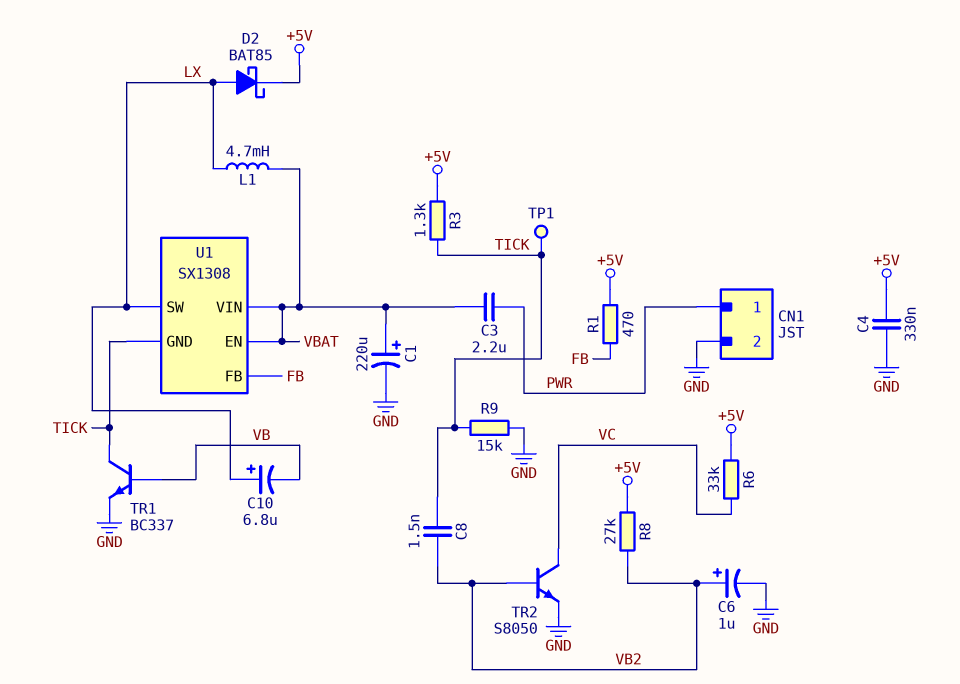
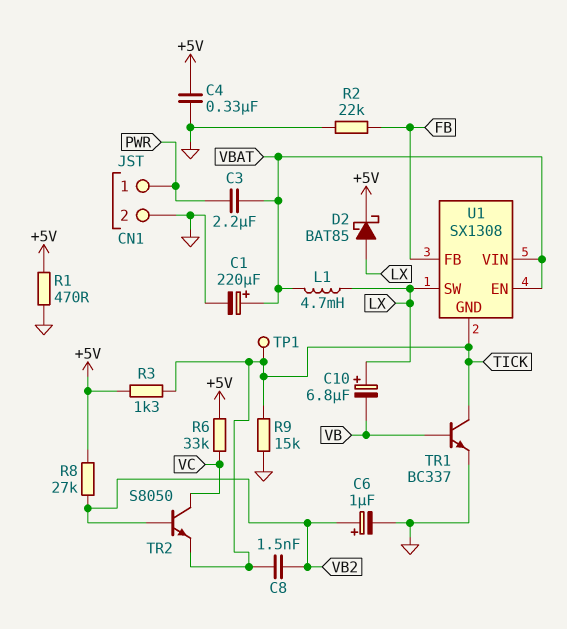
R1: 470 (+5V, FB) -> 470 (+5V, GND)
R2: none -> 22k (FB, GND)
TR2: NPN S8050 (B VB2, C VC, E GND) -> NPN S8050 (B VB2, C VC, E TICK)

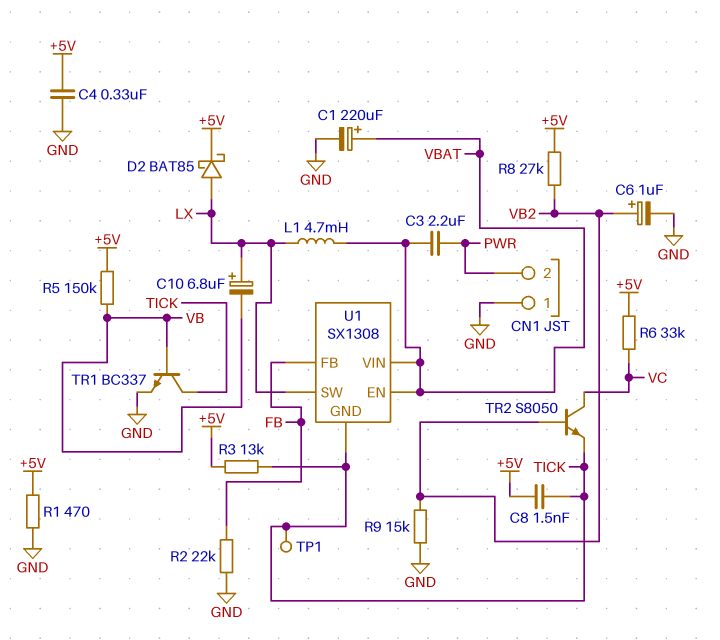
C8: 1.5nF (TICK, VB2) -> 1.5nF (+5V, TICK)
CN1 pin 1: PWR -> GND
CN1 pin 2: GND -> PWR
R3: 1.3k (+5V, TICK) -> 13k (+5V, TICK)
R5: none -> 150k (+5V, VB)
R9: 15k (GND, TICK) -> 15k (GND, VB2)

